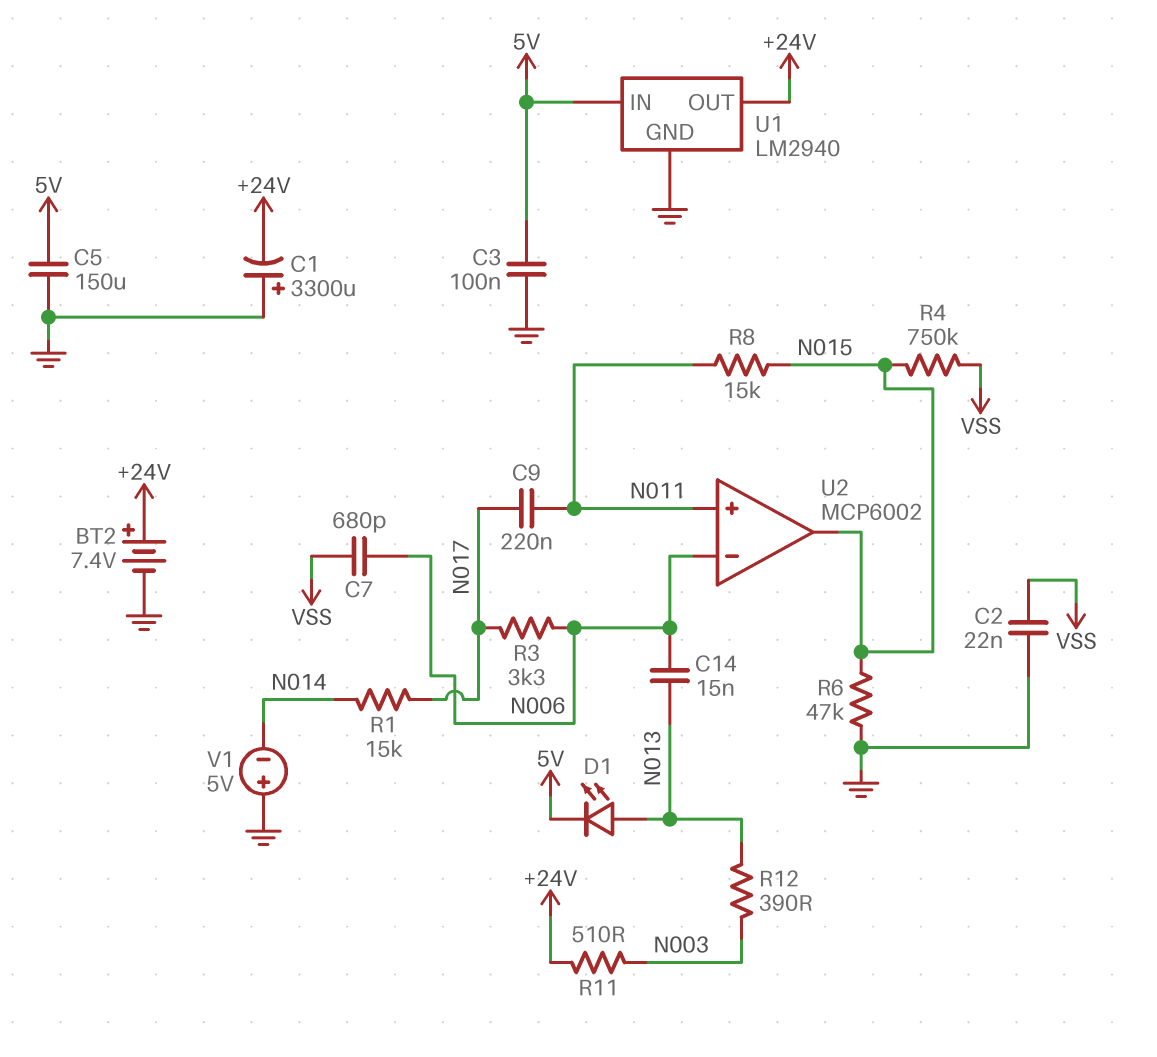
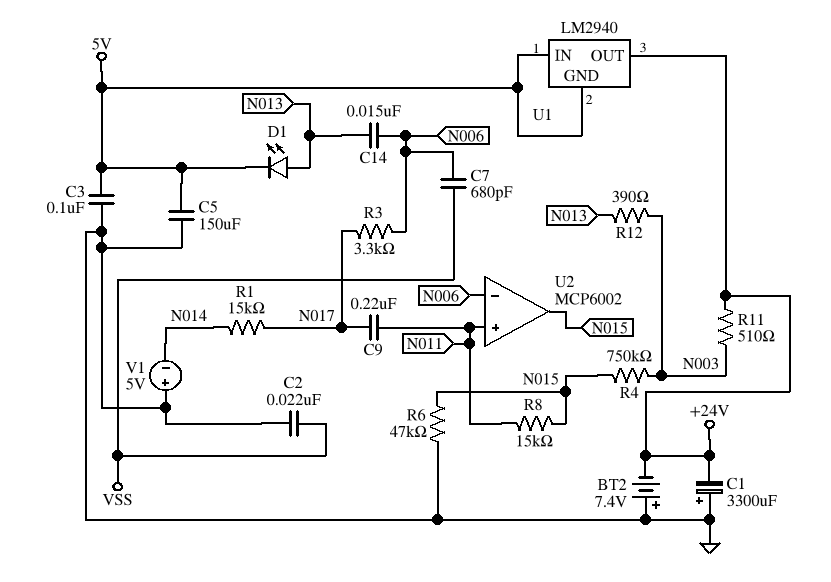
BT2: 7.4V (plus +24V, minus GND) -> 7.4V (plus GND, minus +24V)
R4: 750k (N015, VSS) -> 750k (N003, N015)
U1 pin GND: GND -> 5V

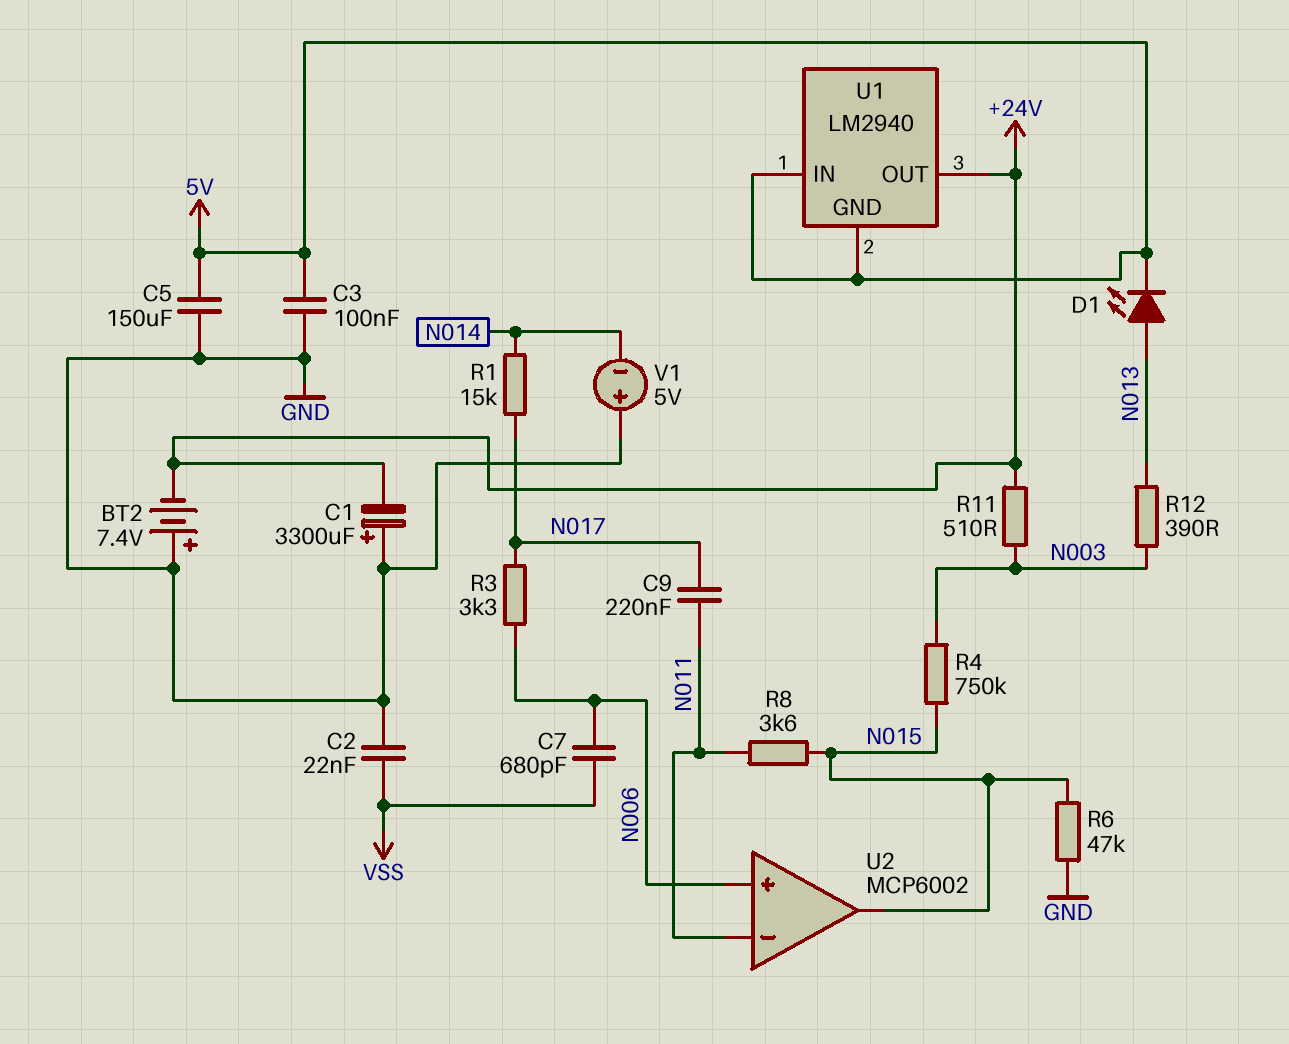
C14: 15nF (N006, N013) -> none
R8: 15k (N011, N015) -> 3.6k (N011, N015)
U2 pin in+: N011 -> N006
U2 pin in-: N006 -> N011

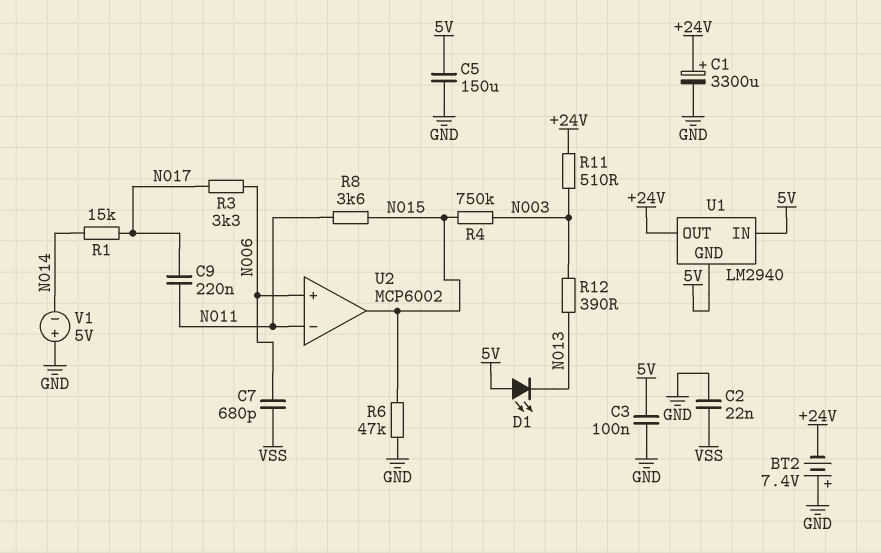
C1: 3300uF (plus GND, minus +24V) -> 3300uF (plus +24V, minus GND)
D1: LED (A N013, K 5V) -> LED (A 5V, K N013)

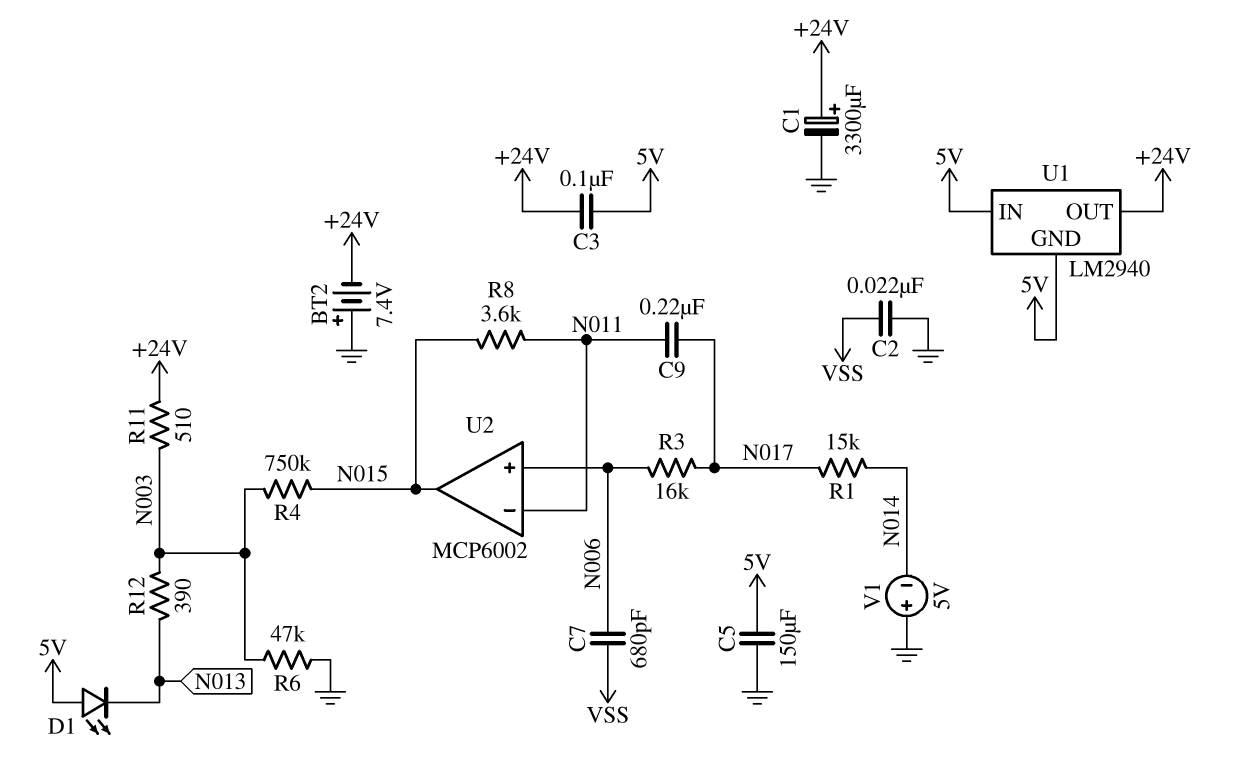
C3: 100nF (5V, GND) -> 100nF (+24V, 5V)
R3: 3.3k (N006, N017) -> 16k (N006, N017)
R6: 47k (GND, N015) -> 47k (GND, N003)

